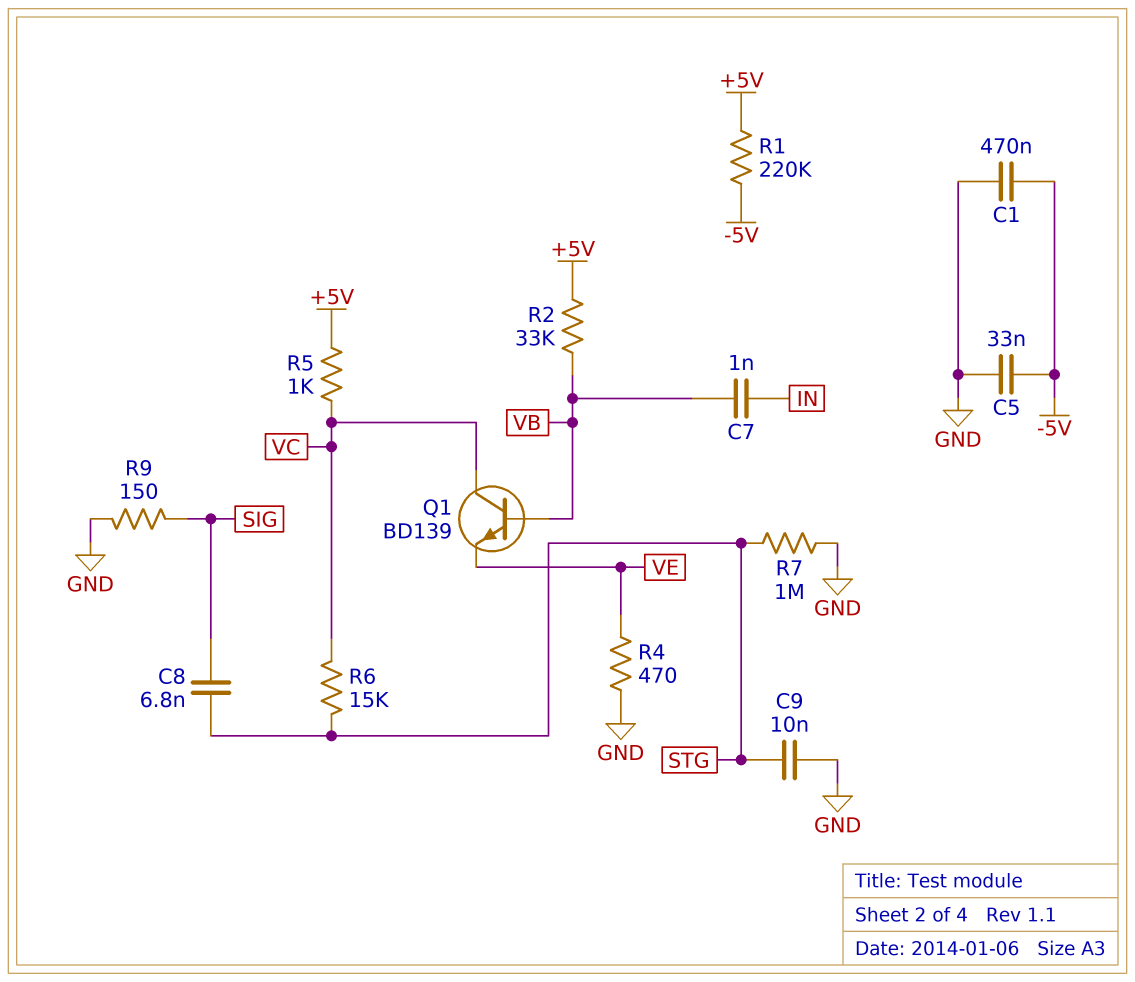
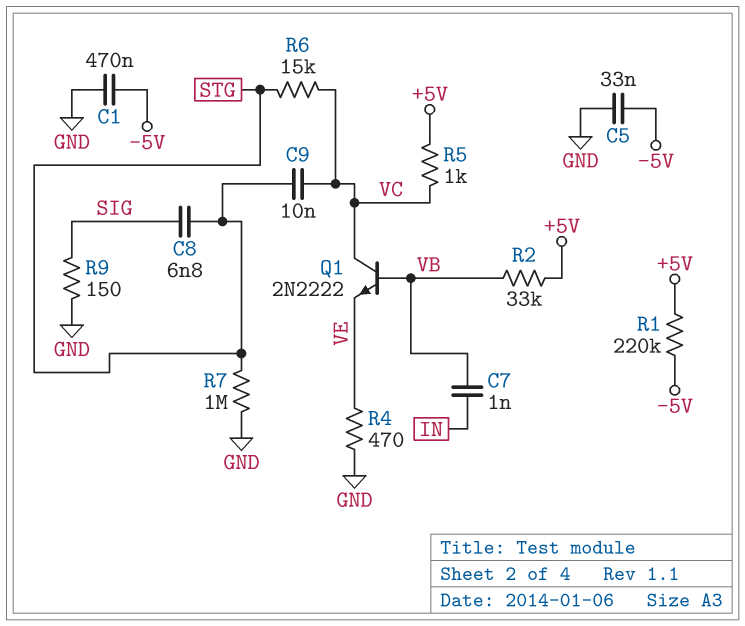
C9: 10nF (GND, STG) -> 10nF (STG, VC)
Q1: NPN BD139 (B VB, C VC, E VE) -> NPN 2N2222 (B VB, C VC, E VE)

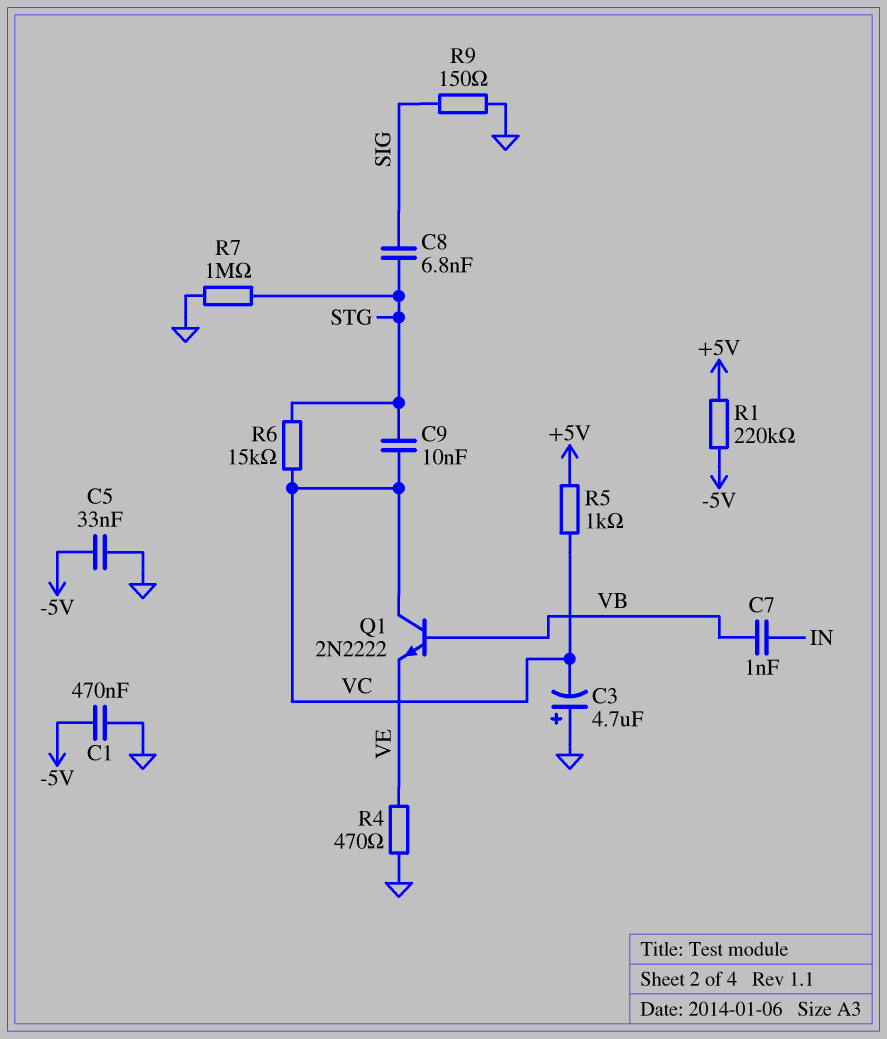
C3: none -> 4.7uF (plus GND, minus VC)
R2: 33k (+5V, VB) -> none

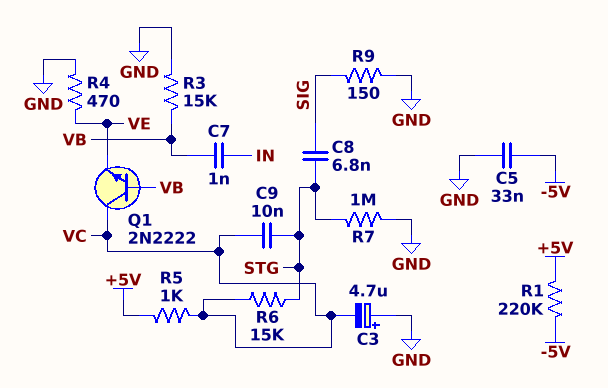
C1: 470nF (-5V, GND) -> none
R3: none -> 15k (GND, VB)

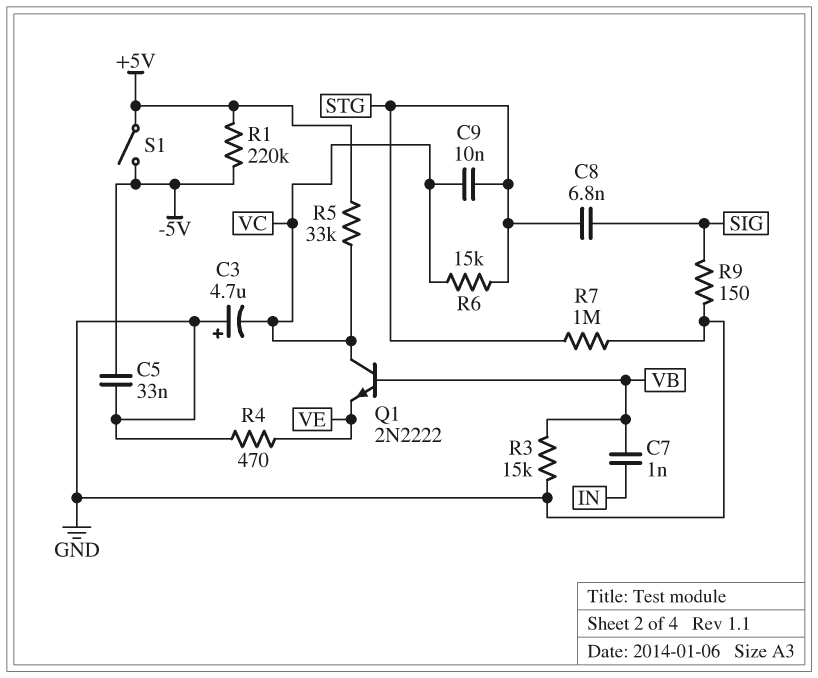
R5: 1k (+5V, VC) -> 33k (+5V, VC)
S1: none -> switch (+5V, -5V)

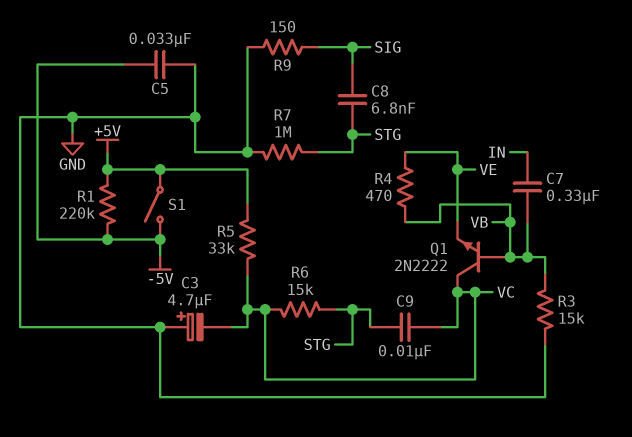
C7: 1nF (IN, VB) -> 330nF (IN, VB)
R4: 470 (GND, VE) -> 470 (VB, VE)

